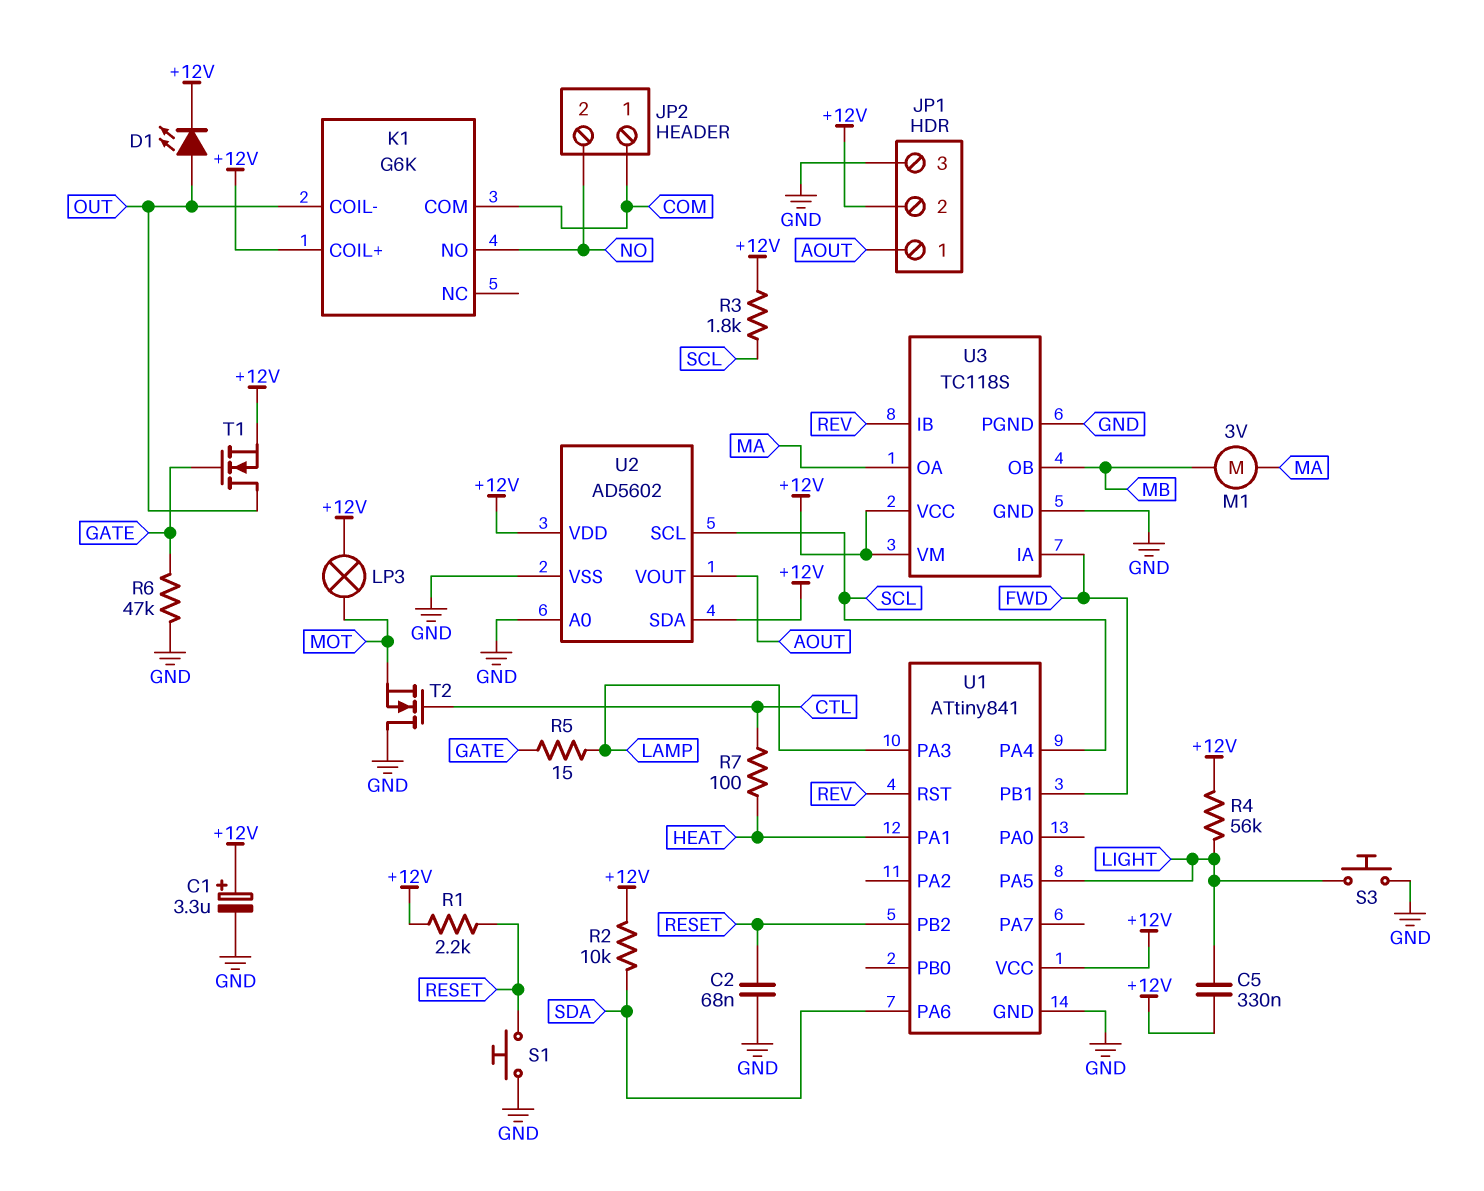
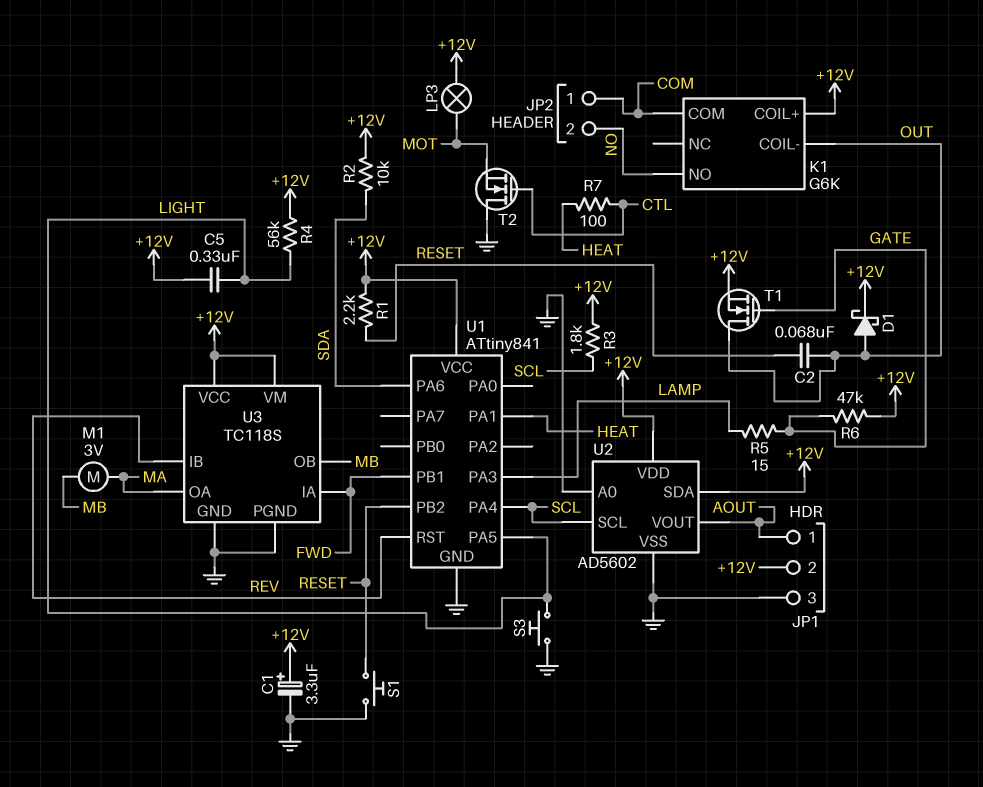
C2: 68nF (GND, RESET) -> 68nF (OUT, RESET)
D1: LED (A OUT, K +12V) -> schottky (A OUT, K +12V)
R6: 47k (GATE, GND) -> 47k (+12V, GATE)

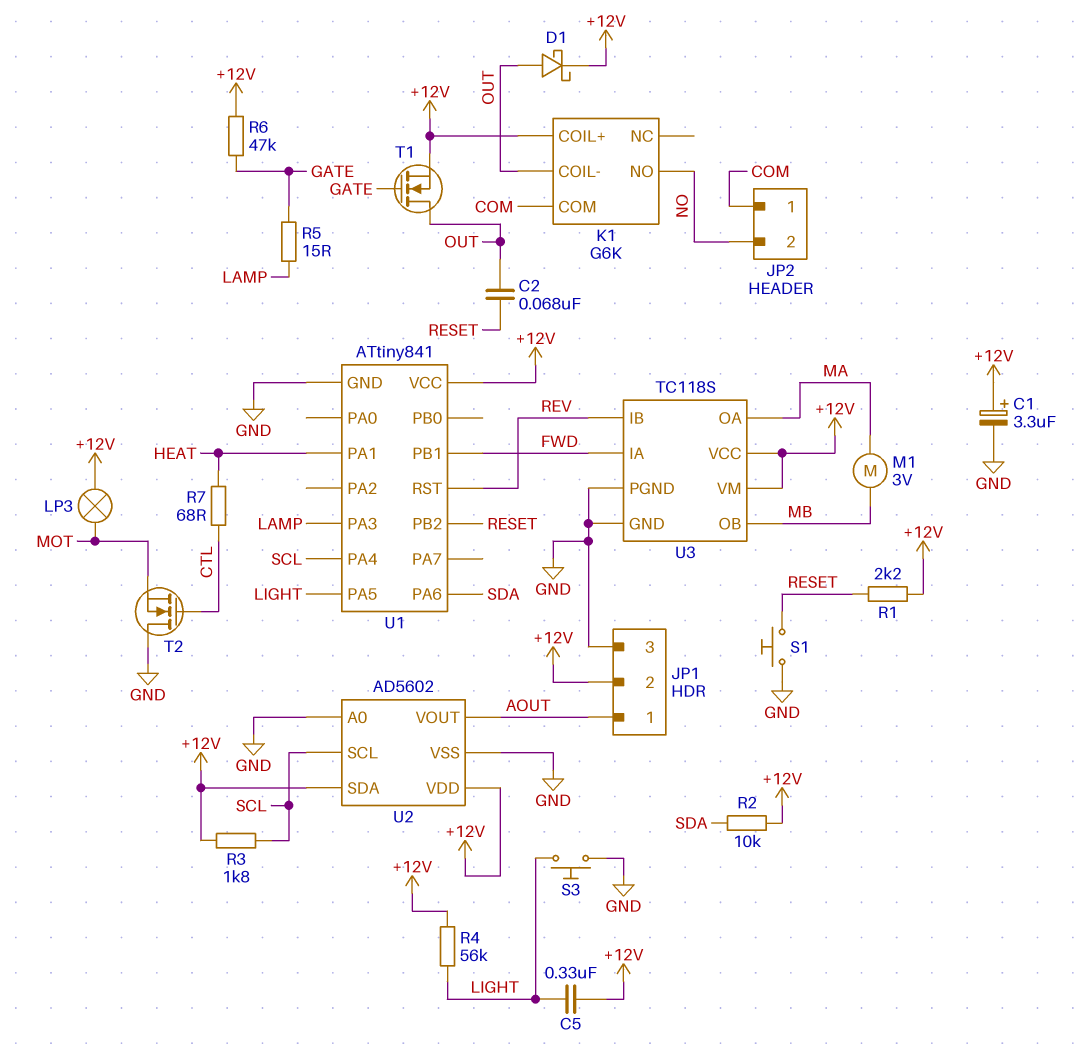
R7: 100 (CTL, HEAT) -> 68 (CTL, HEAT)

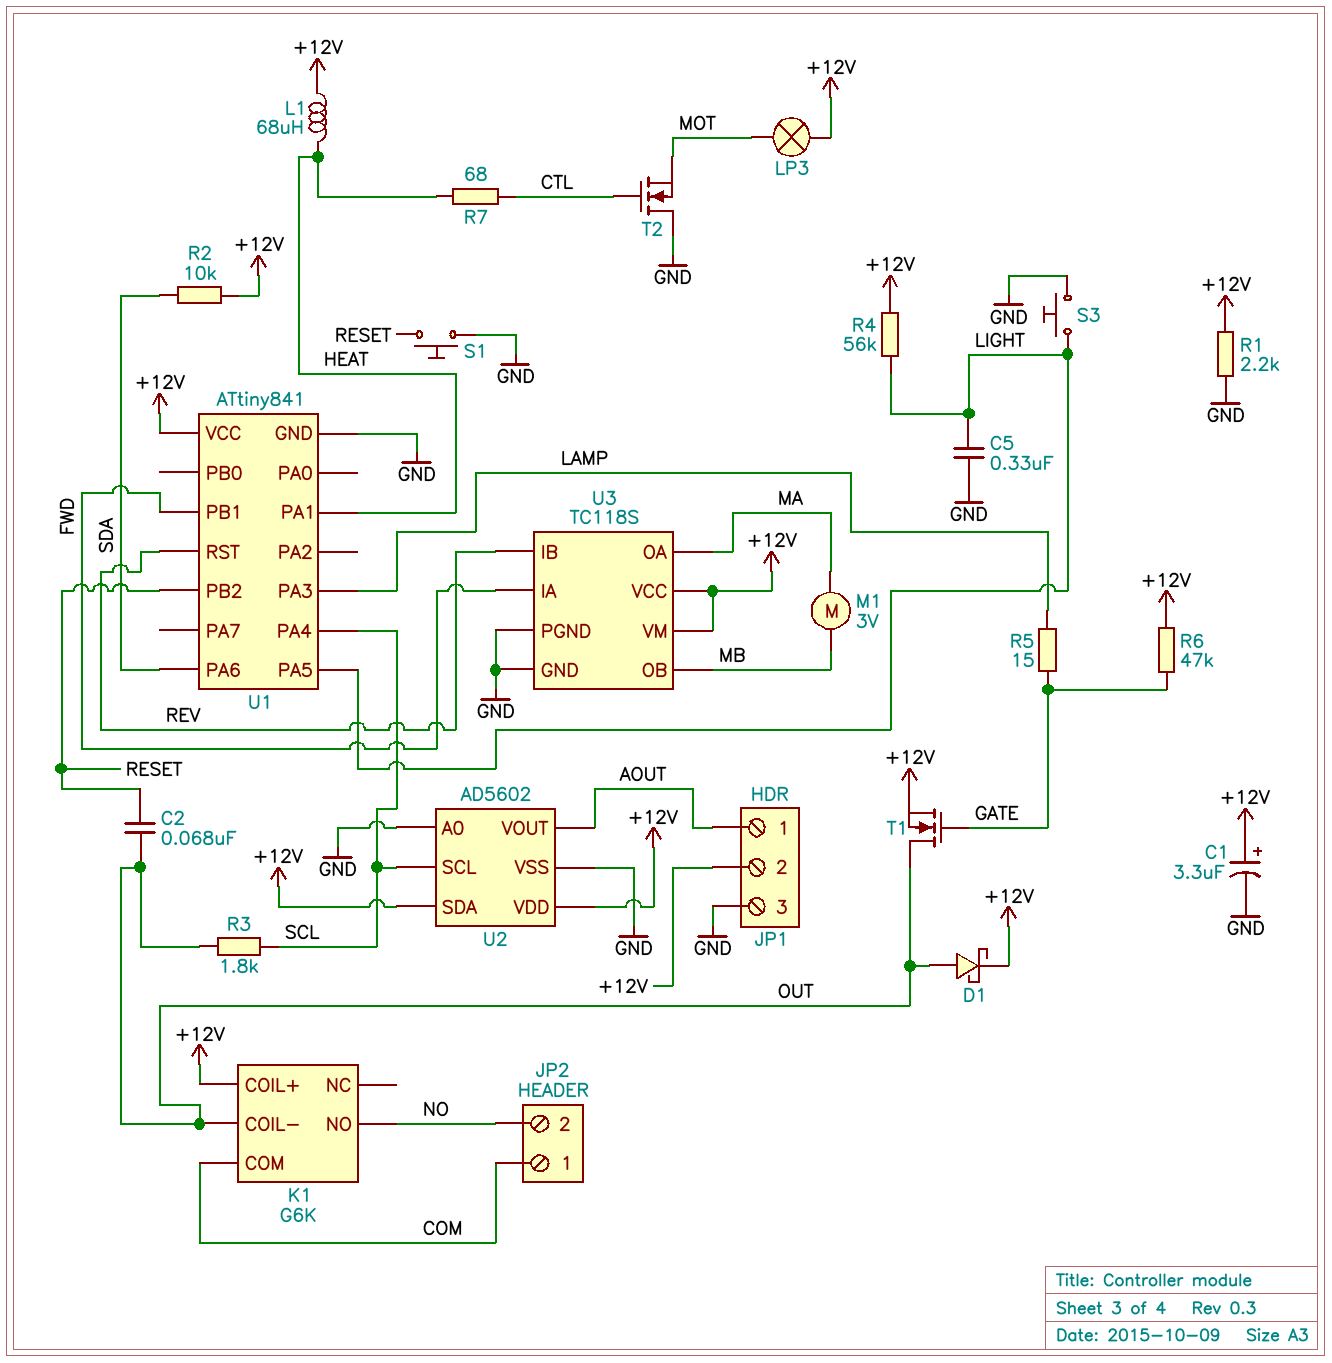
C5: 330nF (+12V, LIGHT) -> 330nF (GND, LIGHT)
L1: none -> 68uH (+12V, HEAT)
R1: 2.2k (+12V, RESET) -> 2.2k (+12V, GND)
R3: 1.8k (+12V, SCL) -> 1.8k (OUT, SCL)

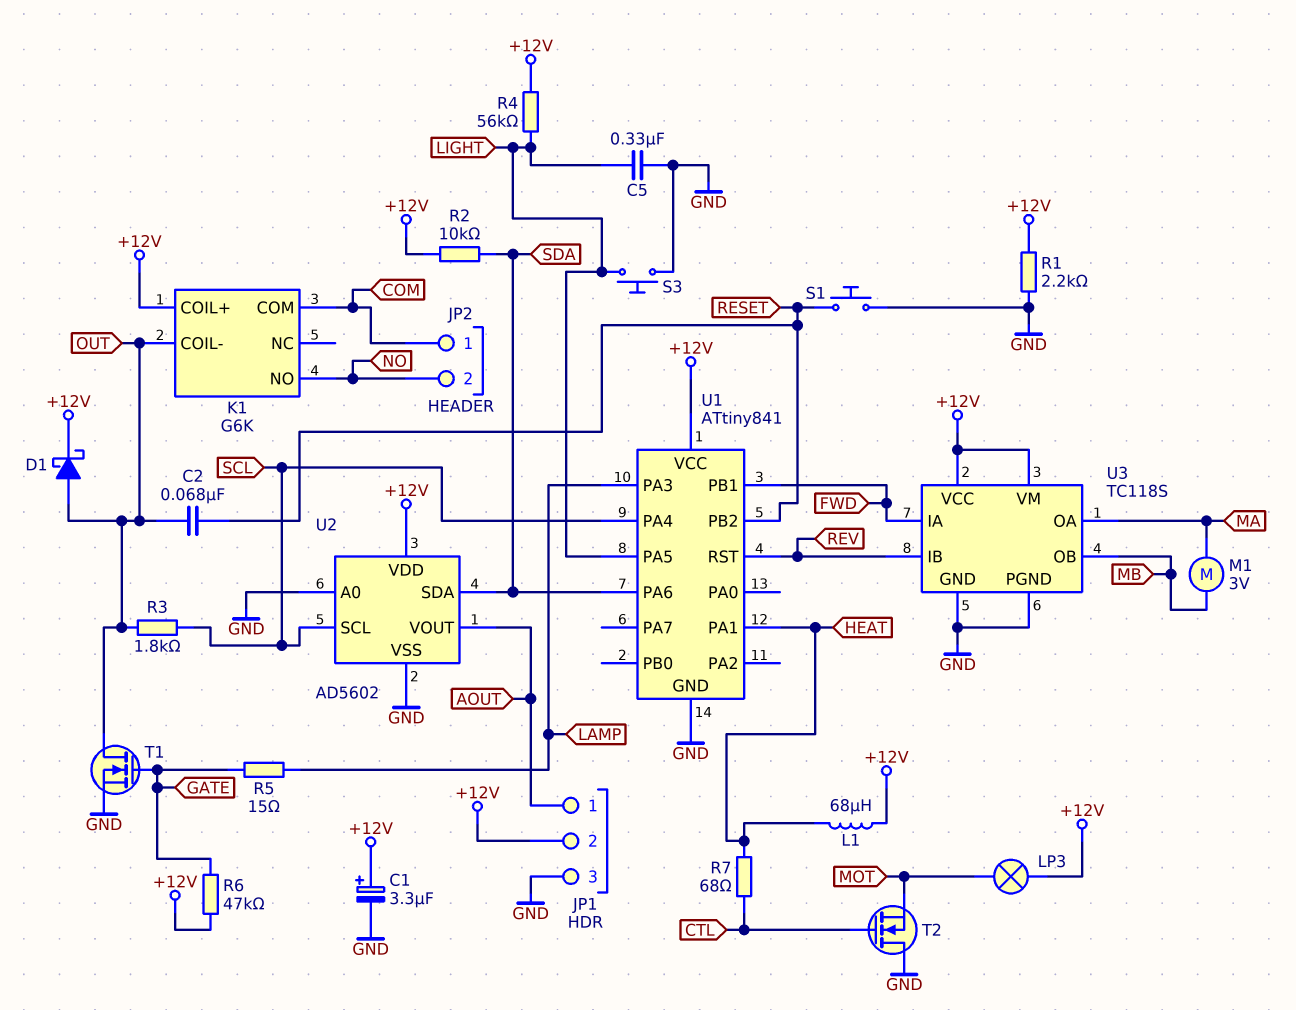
T1: NMOS (G GATE, D OUT, S +12V) -> NMOS (G GATE, D OUT, S GND)
U2 pin SDA: +12V -> SDA

